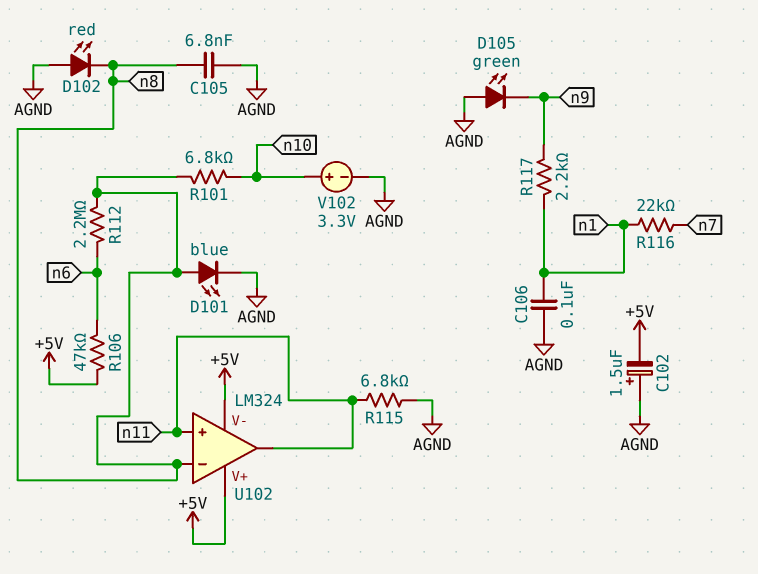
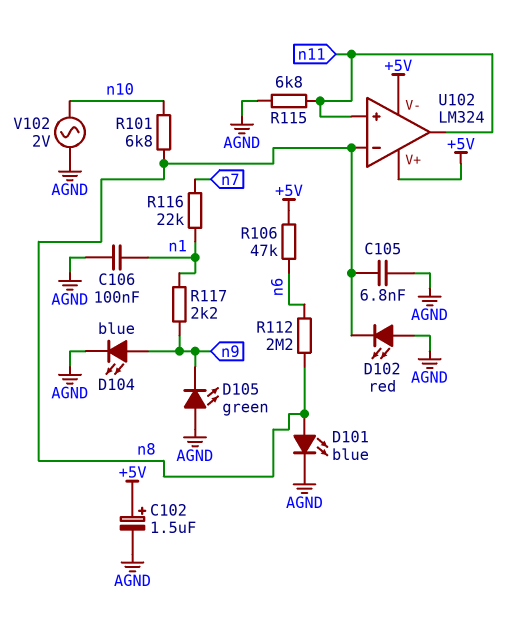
C102: 1.5uF (plus AGND, minus +5V) -> 1.5uF (plus +5V, minus AGND)
D104: none -> LED blue (A n9, K AGND)
V102: 3.3V (plus n10, minus AGND) -> AC 2V (AGND, n10)

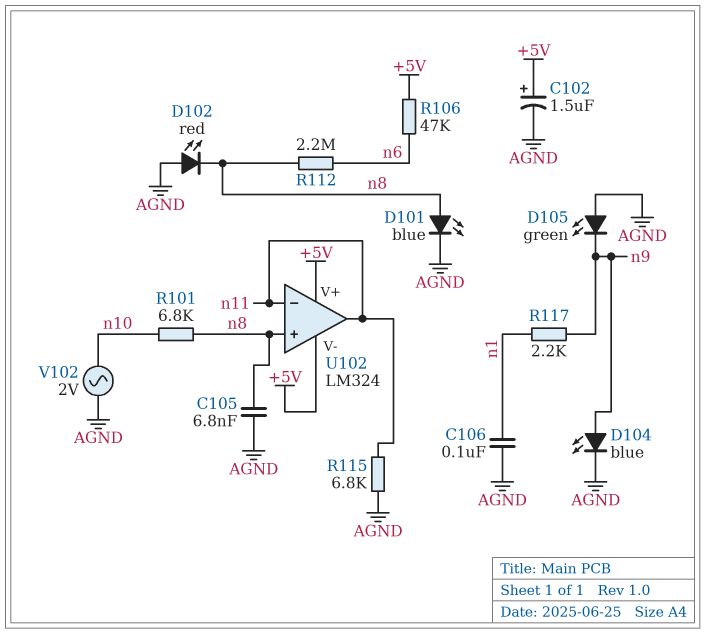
R116: 22k (n1, n7) -> none
U102 pin in+: n11 -> n8
U102 pin in-: n8 -> n11

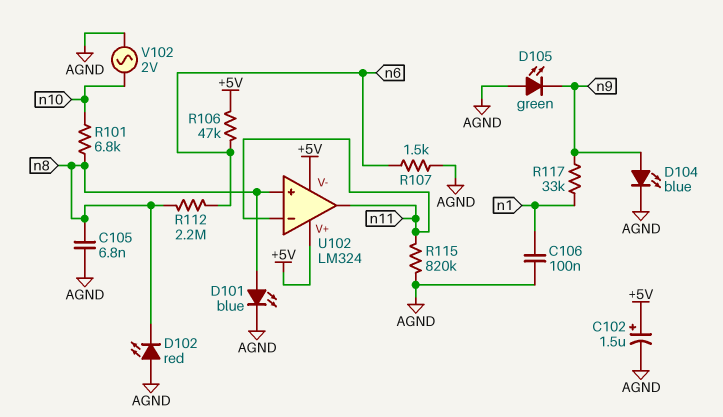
R107: none -> 1.5k (AGND, n6)
R115: 6.8k (AGND, n11) -> 820k (AGND, n11)
R117: 2.2k (n1, n9) -> 33k (n1, n9)

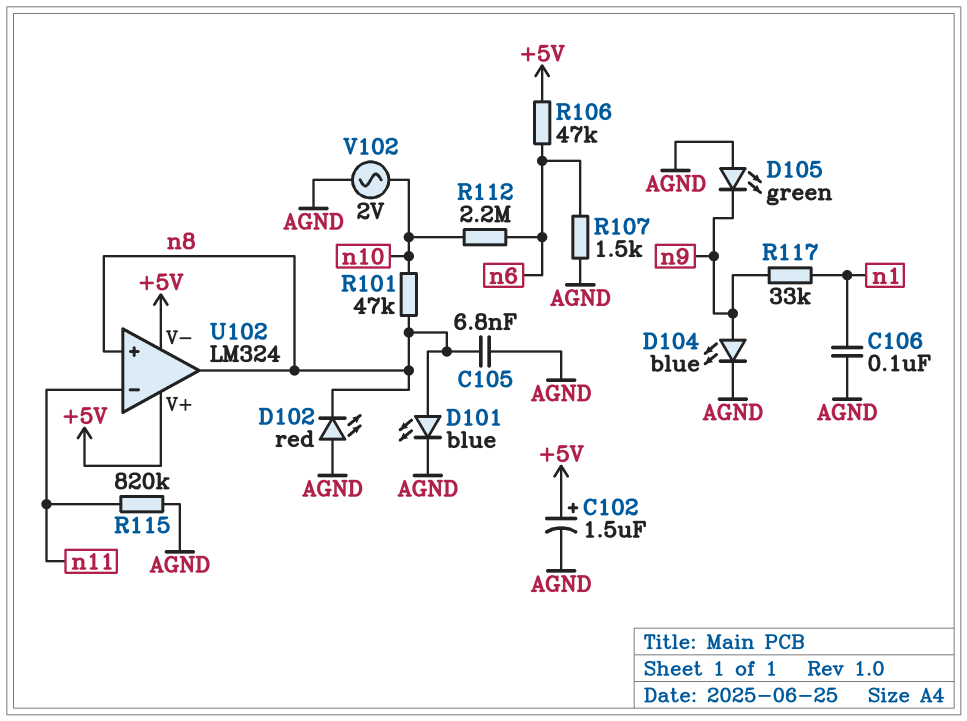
R101: 6.8k (n8, n10) -> 47k (n8, n10)
R112: 2.2M (n6, n8) -> 2.2M (n6, n10)
U102 pin out: n11 -> n8

